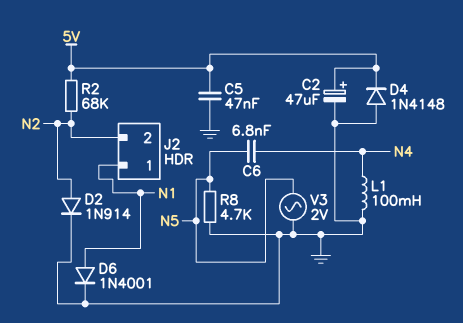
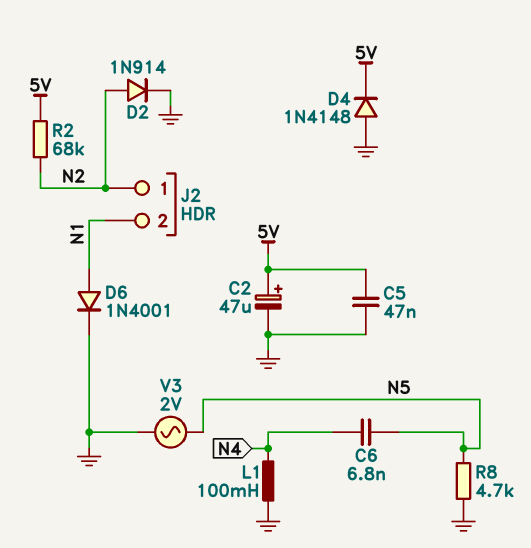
J2 pin 1: N1 -> N2
J2 pin 2: N2 -> N1

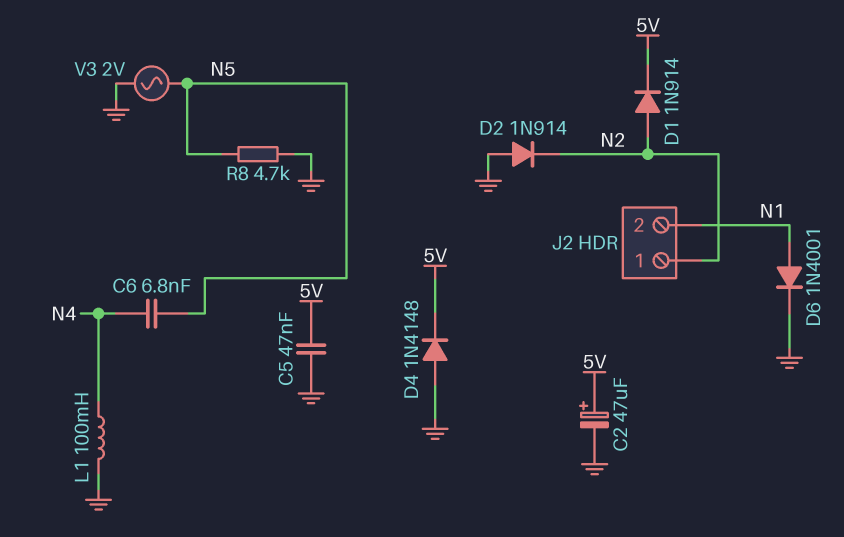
D1: none -> diode 1N914 (A N2, K 5V)
D2: diode 1N914 (A N2, K GND) -> diode 1N914 (A GND, K N2)
R2: 68k (5V, N2) -> none

